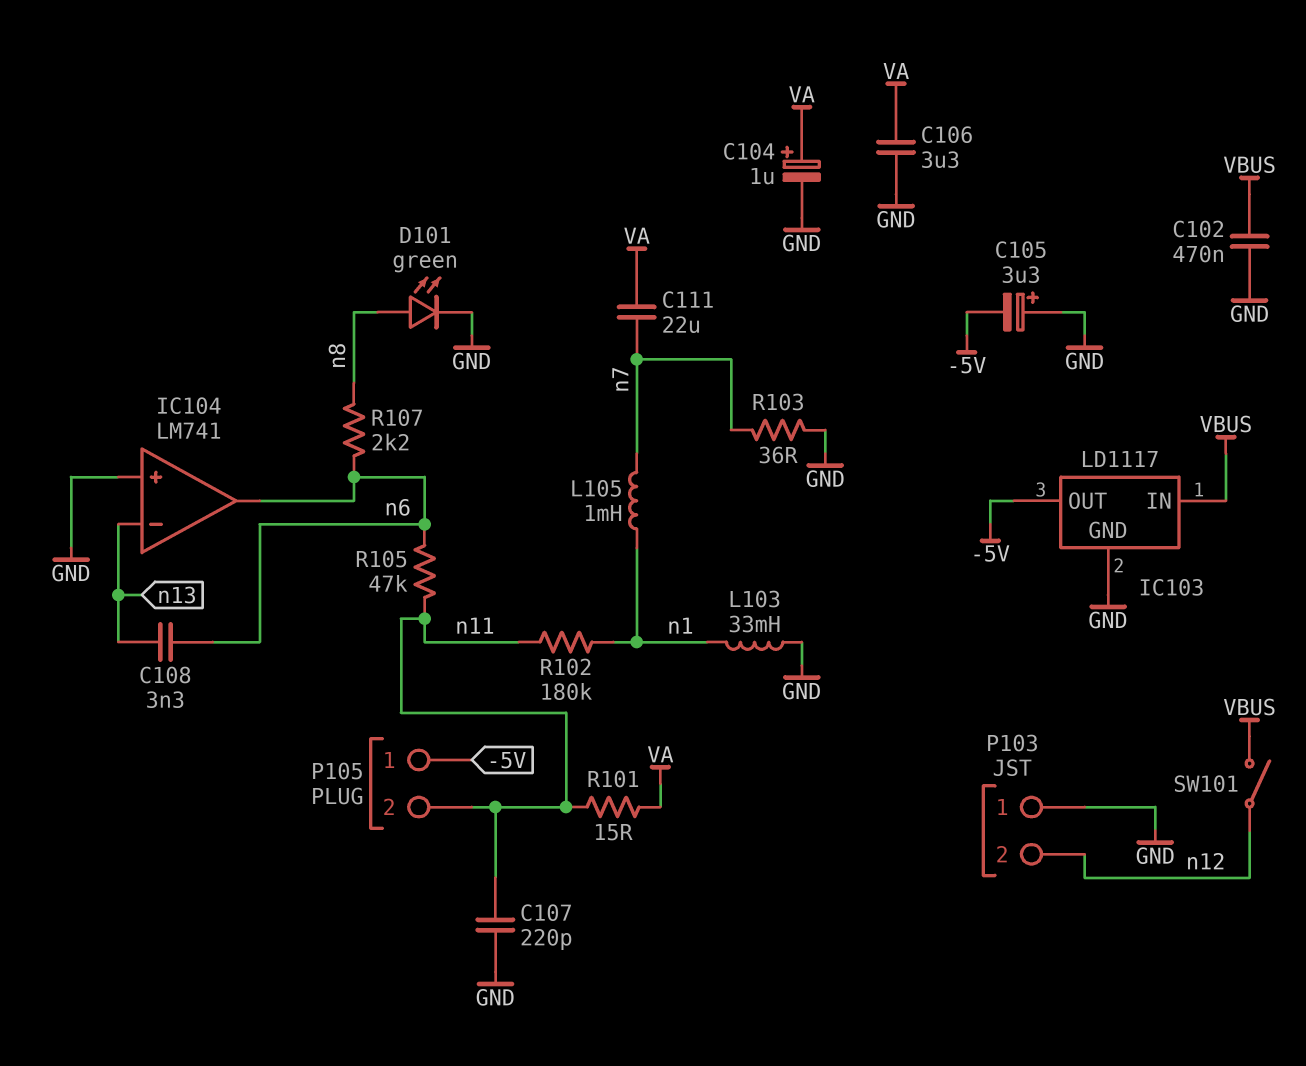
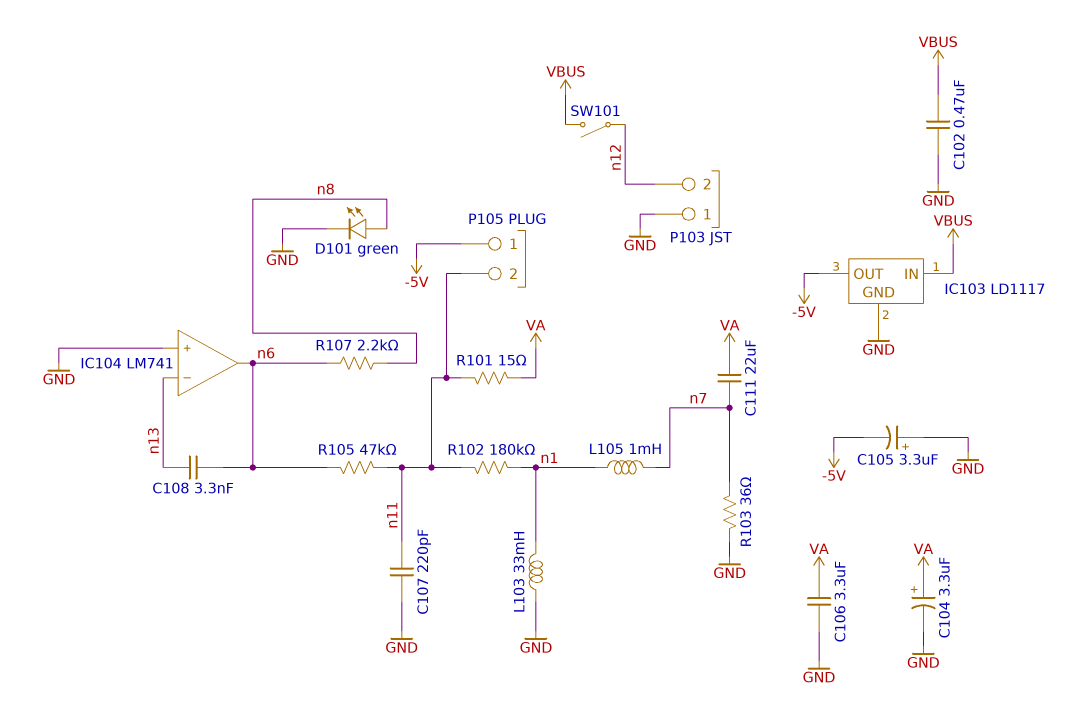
C104: 1uF (plus VA, minus GND) -> 3.3uF (plus VA, minus GND)

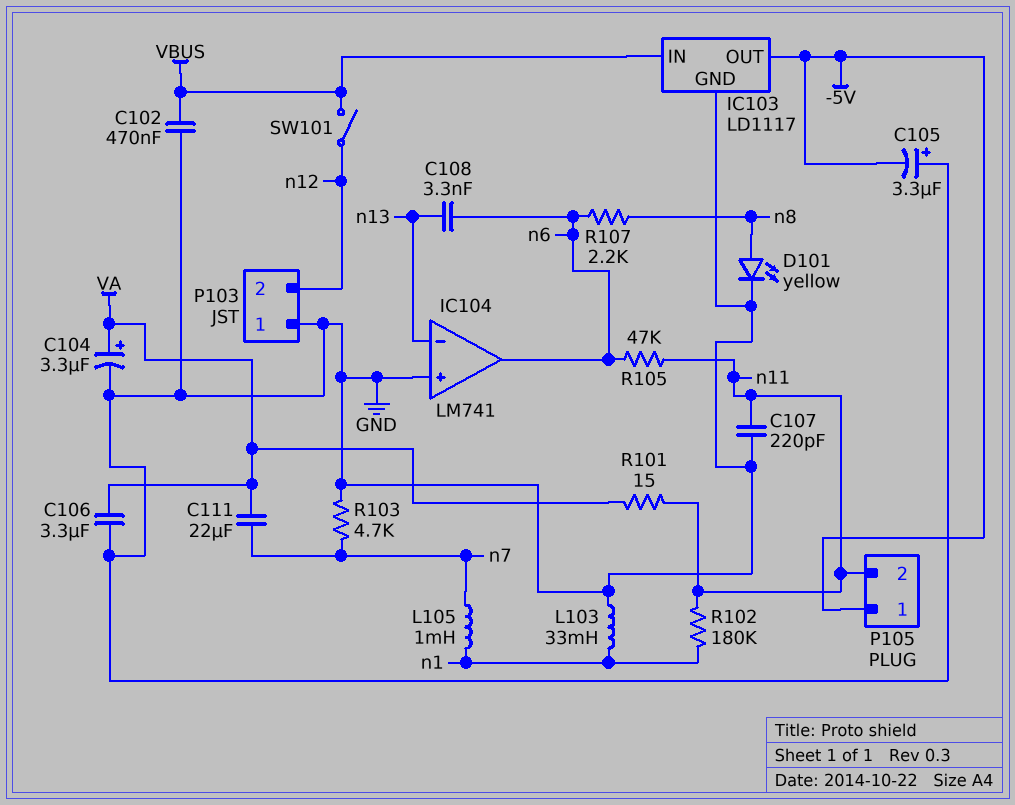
D101: LED green (A n8, K GND) -> LED yellow (A n8, K GND)
R103: 36 (GND, n7) -> 4.7k (GND, n7)

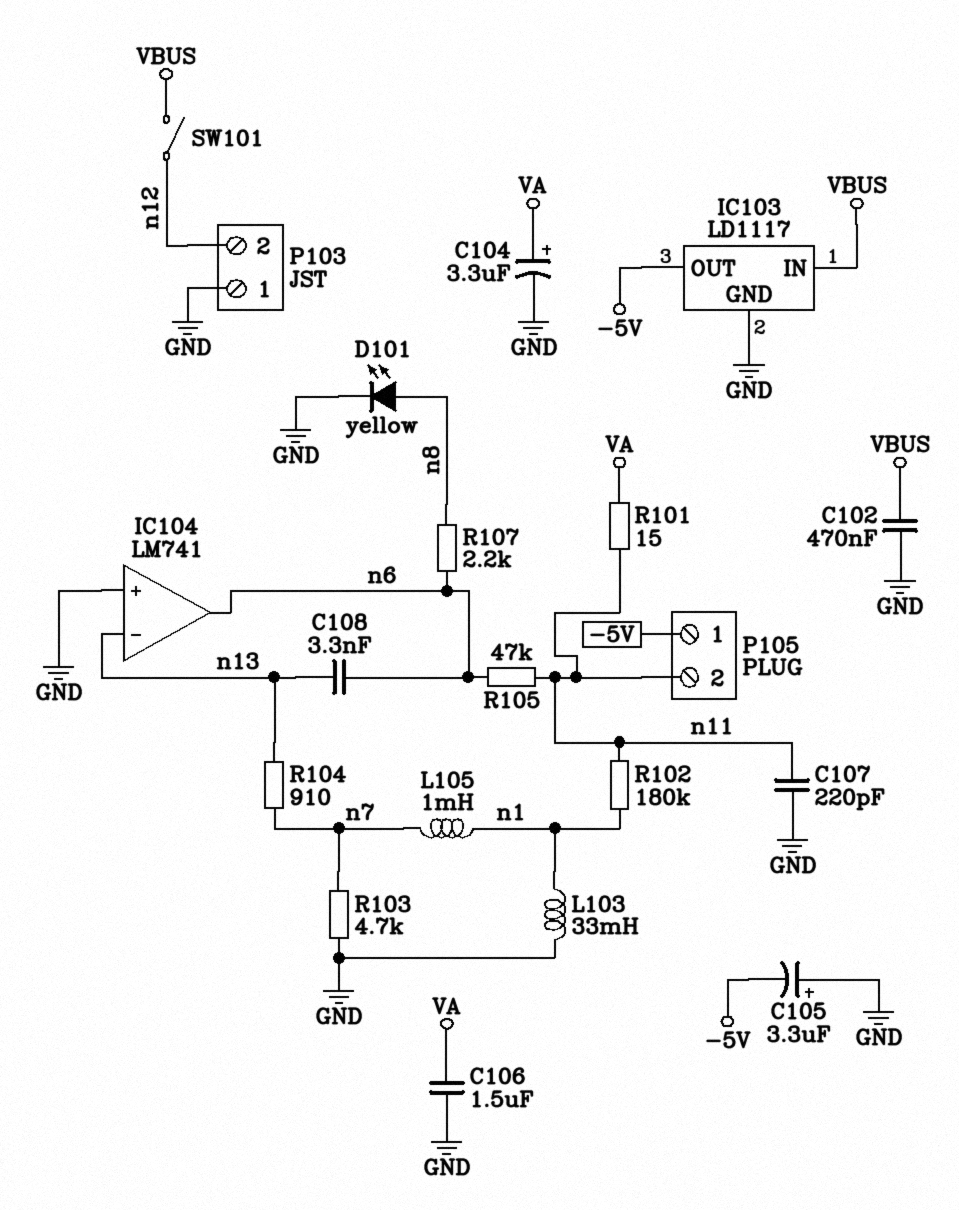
C106: 3.3uF (GND, VA) -> 1.5uF (GND, VA)
C111: 22uF (VA, n7) -> none
R104: none -> 910 (n7, n13)

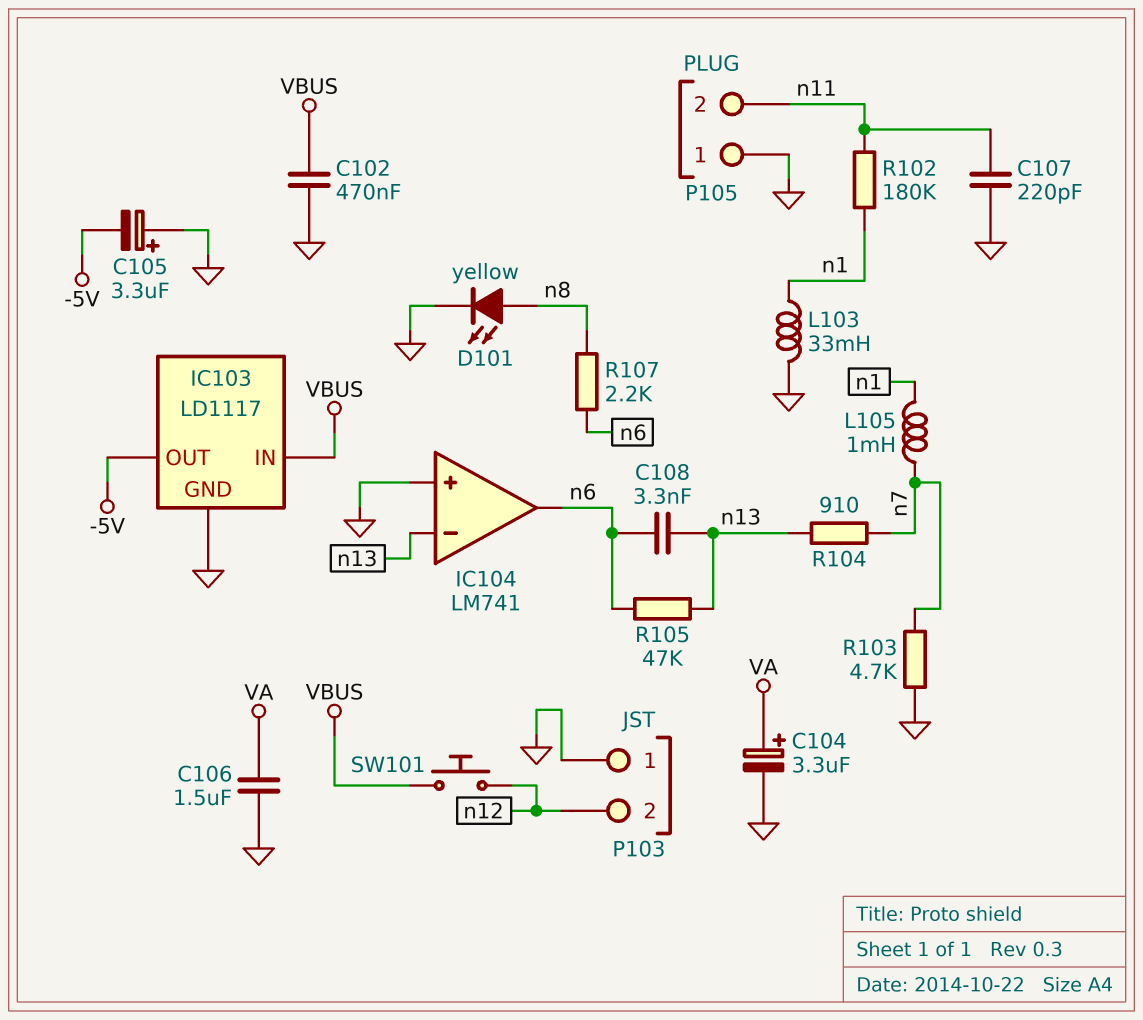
P105 pin 1: -5V -> GND
R101: 15 (VA, n11) -> none
R105: 47k (n6, n11) -> 47k (n6, n13)
SW101: switch (VBUS, n12) -> button (VBUS, n12)

